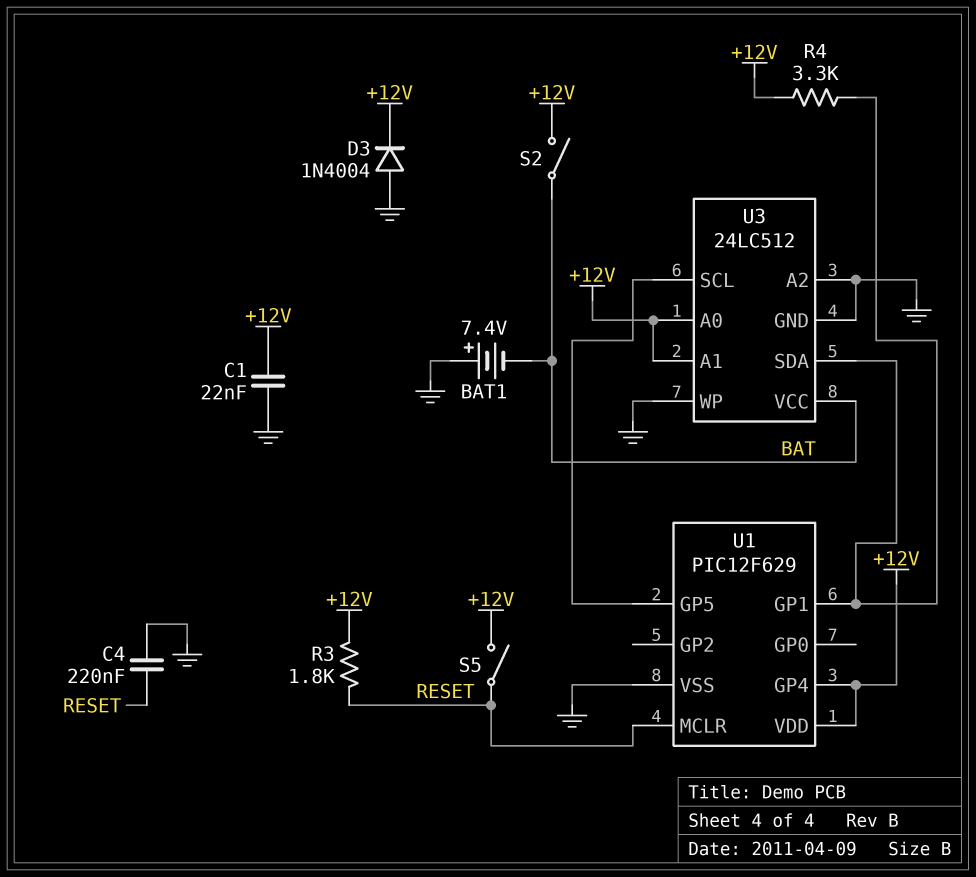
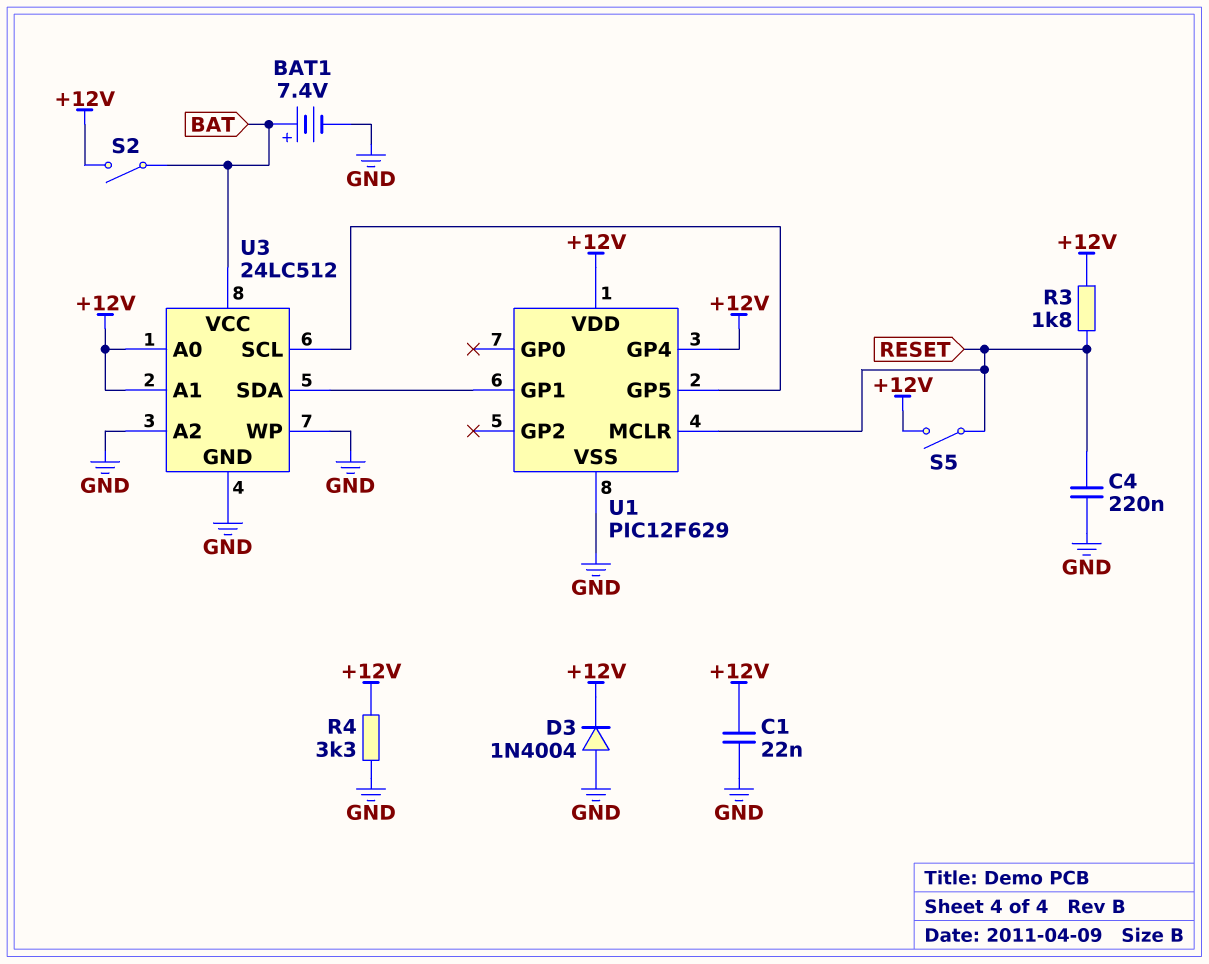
BAT1: 7.4V (plus GND, minus BAT) -> 7.4V (plus BAT, minus GND)
R4: 3.3k (+12V, U1/GP1) -> 3.3k (+12V, GND)

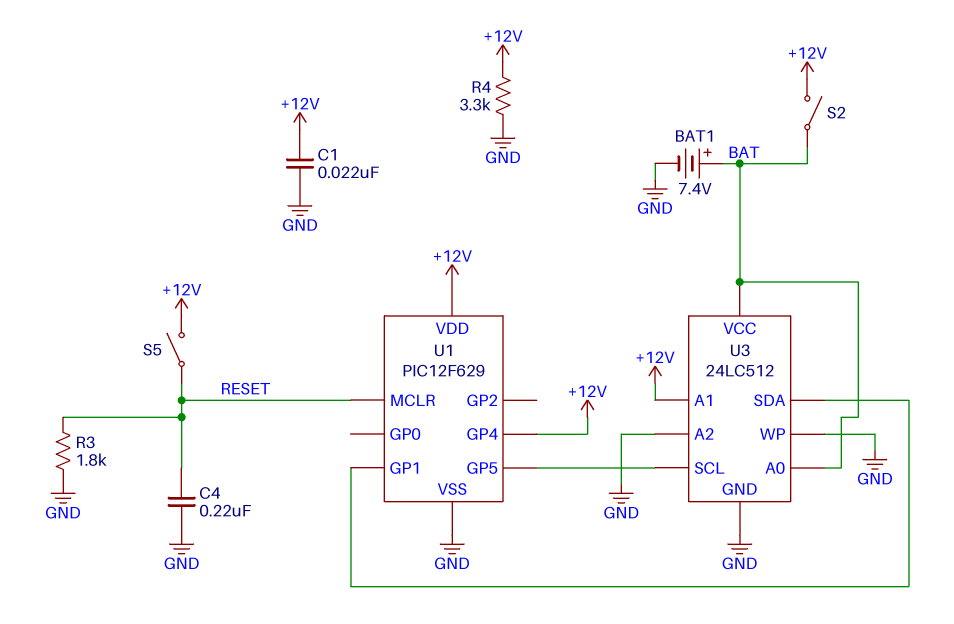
D3: diode 1N4004 (A GND, K +12V) -> none
R3: 1.8k (+12V, RESET) -> 1.8k (GND, RESET)
U3 pin A0: +12V -> BAT

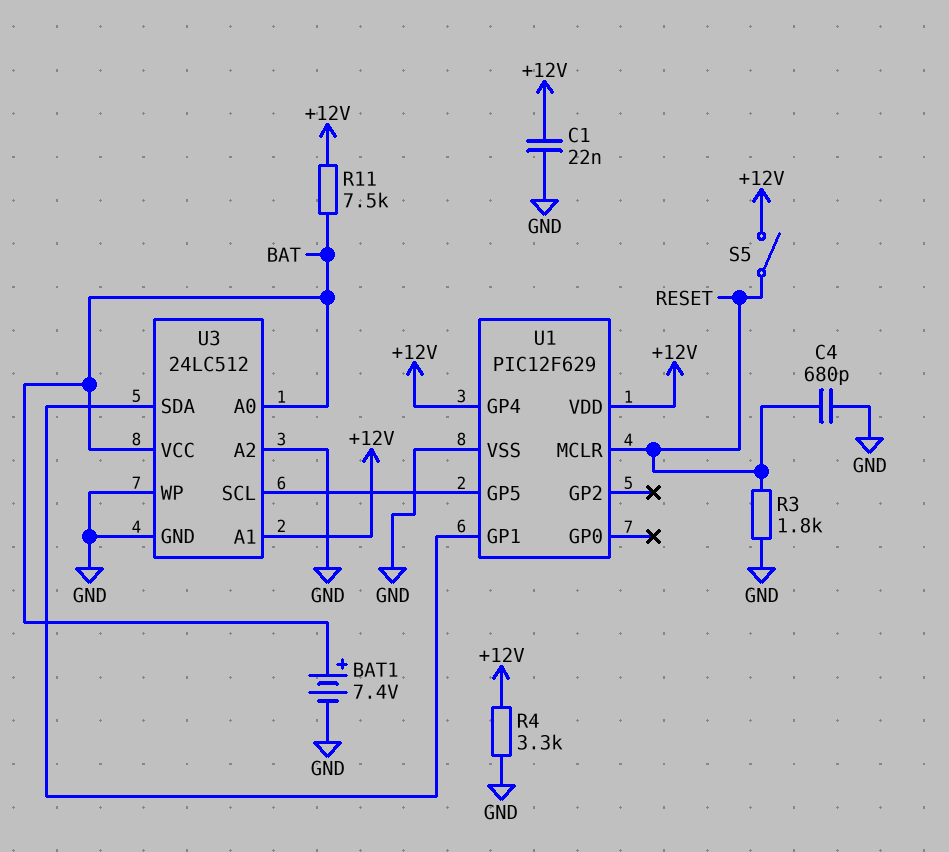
C4: 220nF (GND, RESET) -> 680pF (GND, RESET)
R11: none -> 7.5k (+12V, BAT)
S2: switch (+12V, BAT) -> none

